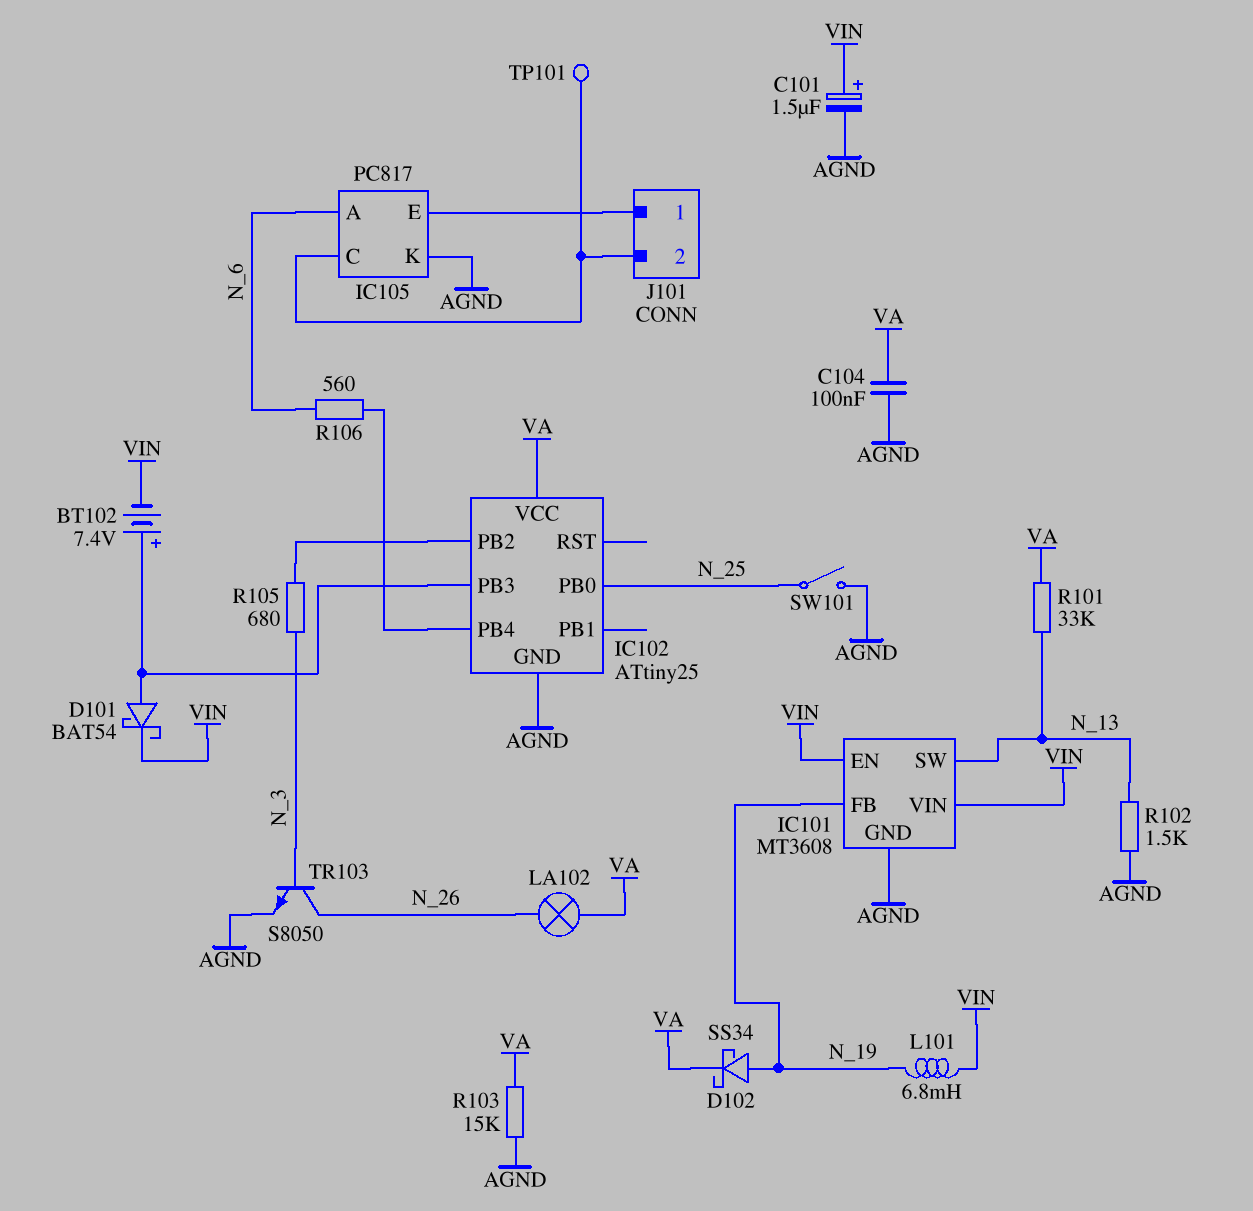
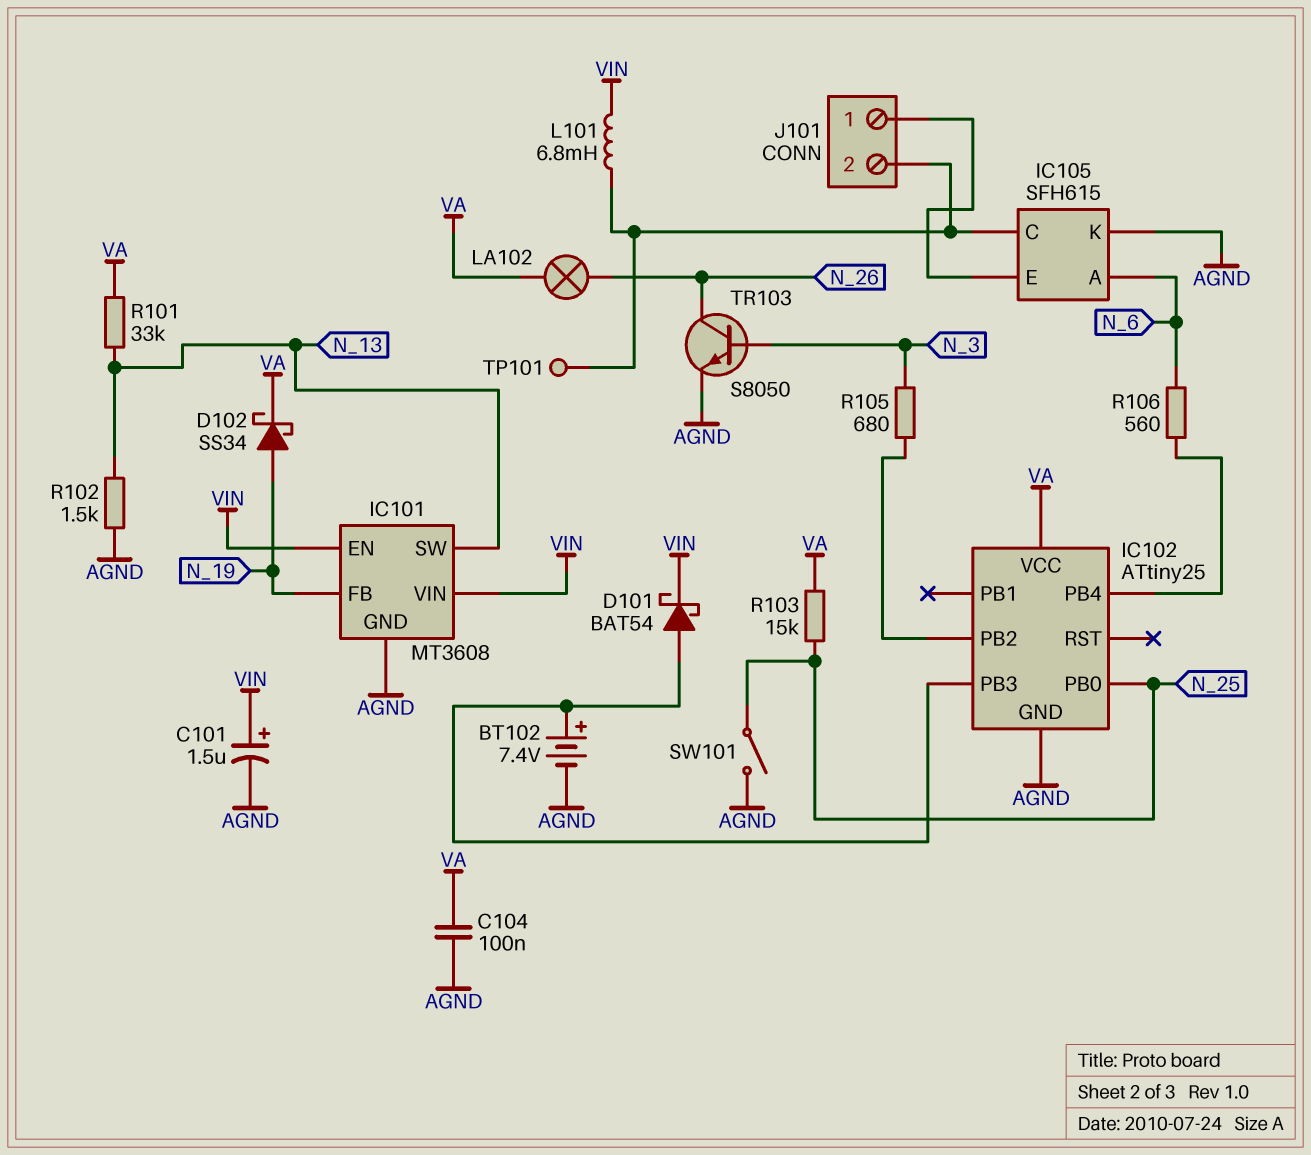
BT102: 7.4V (plus IC102/PB3, minus VIN) -> 7.4V (plus IC102/PB3, minus AGND)
IC105: PC817 -> SFH615
L101: 6.8mH (N_19, VIN) -> 6.8mH (IC105/C, VIN)
R103: 15k (AGND, VA) -> 15k (N_25, VA)

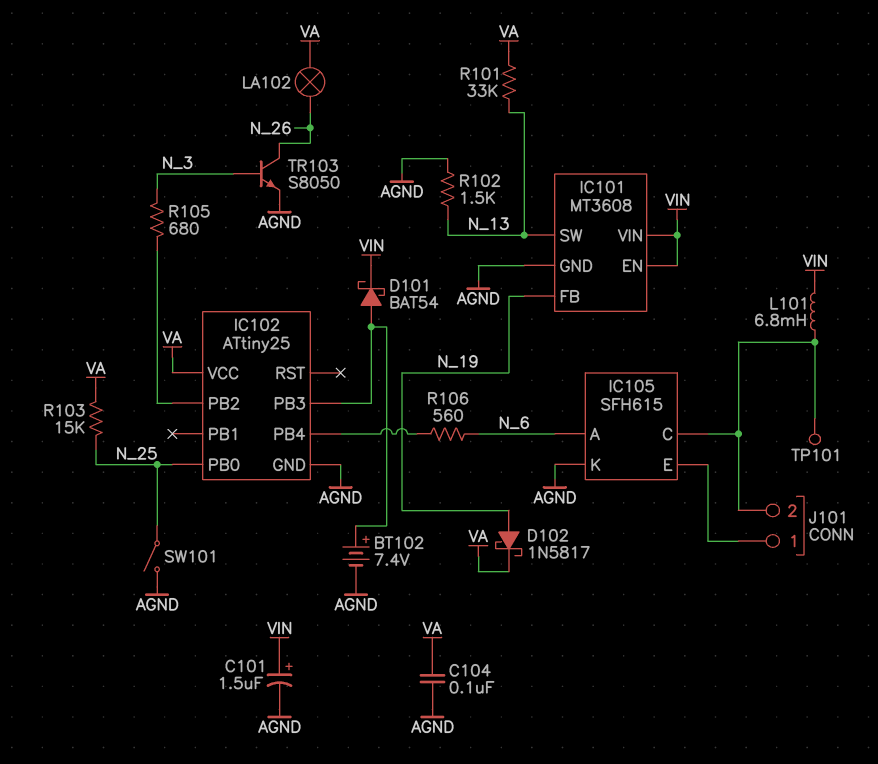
D102: schottky SS34 (A N_19, K VA) -> schottky 1N5817 (A N_19, K VA)

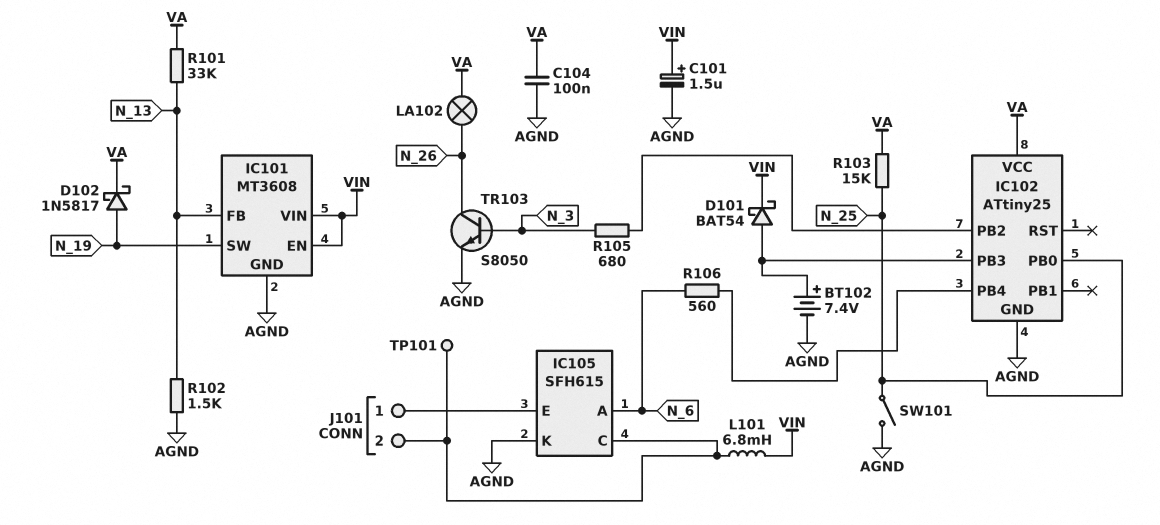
IC101 pin FB: N_19 -> N_13
IC101 pin SW: N_13 -> N_19

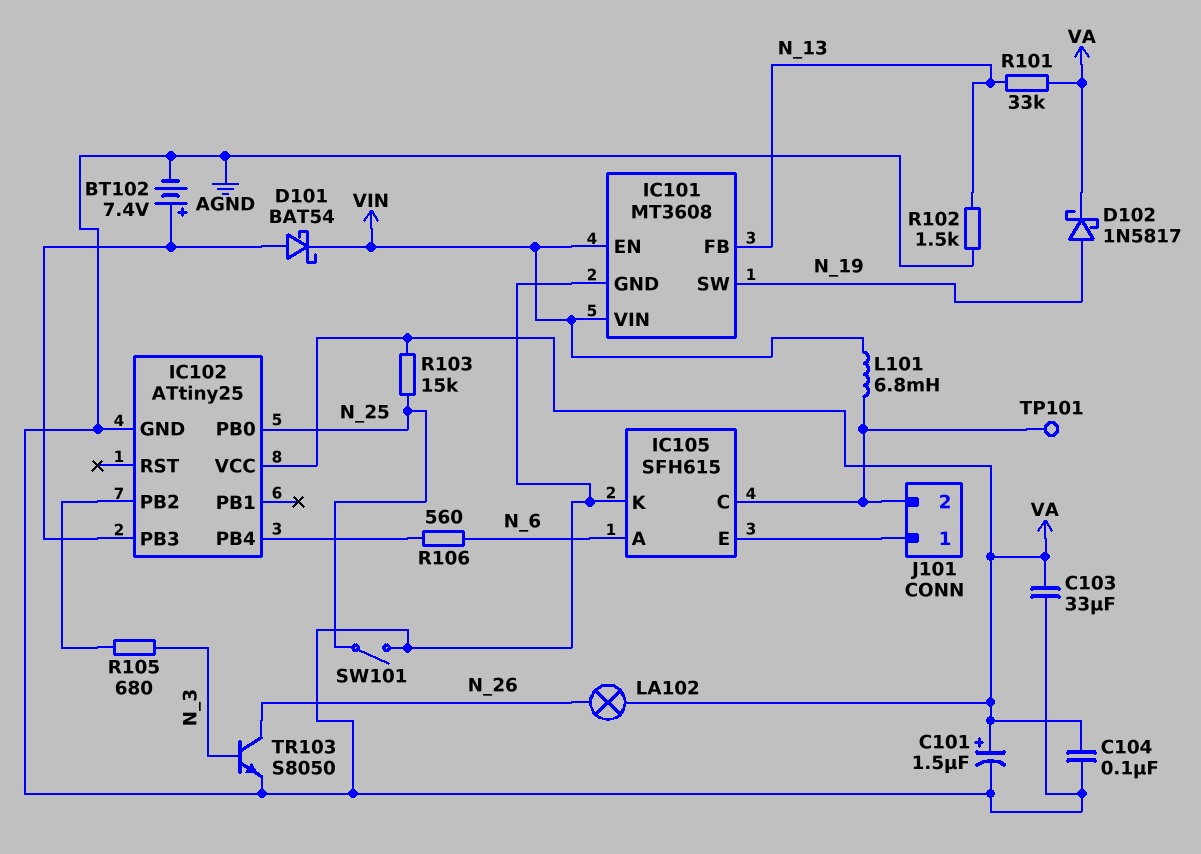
C101: 1.5uF (plus VIN, minus AGND) -> 1.5uF (plus VA, minus AGND)
C103: none -> 33uF (AGND, VA)

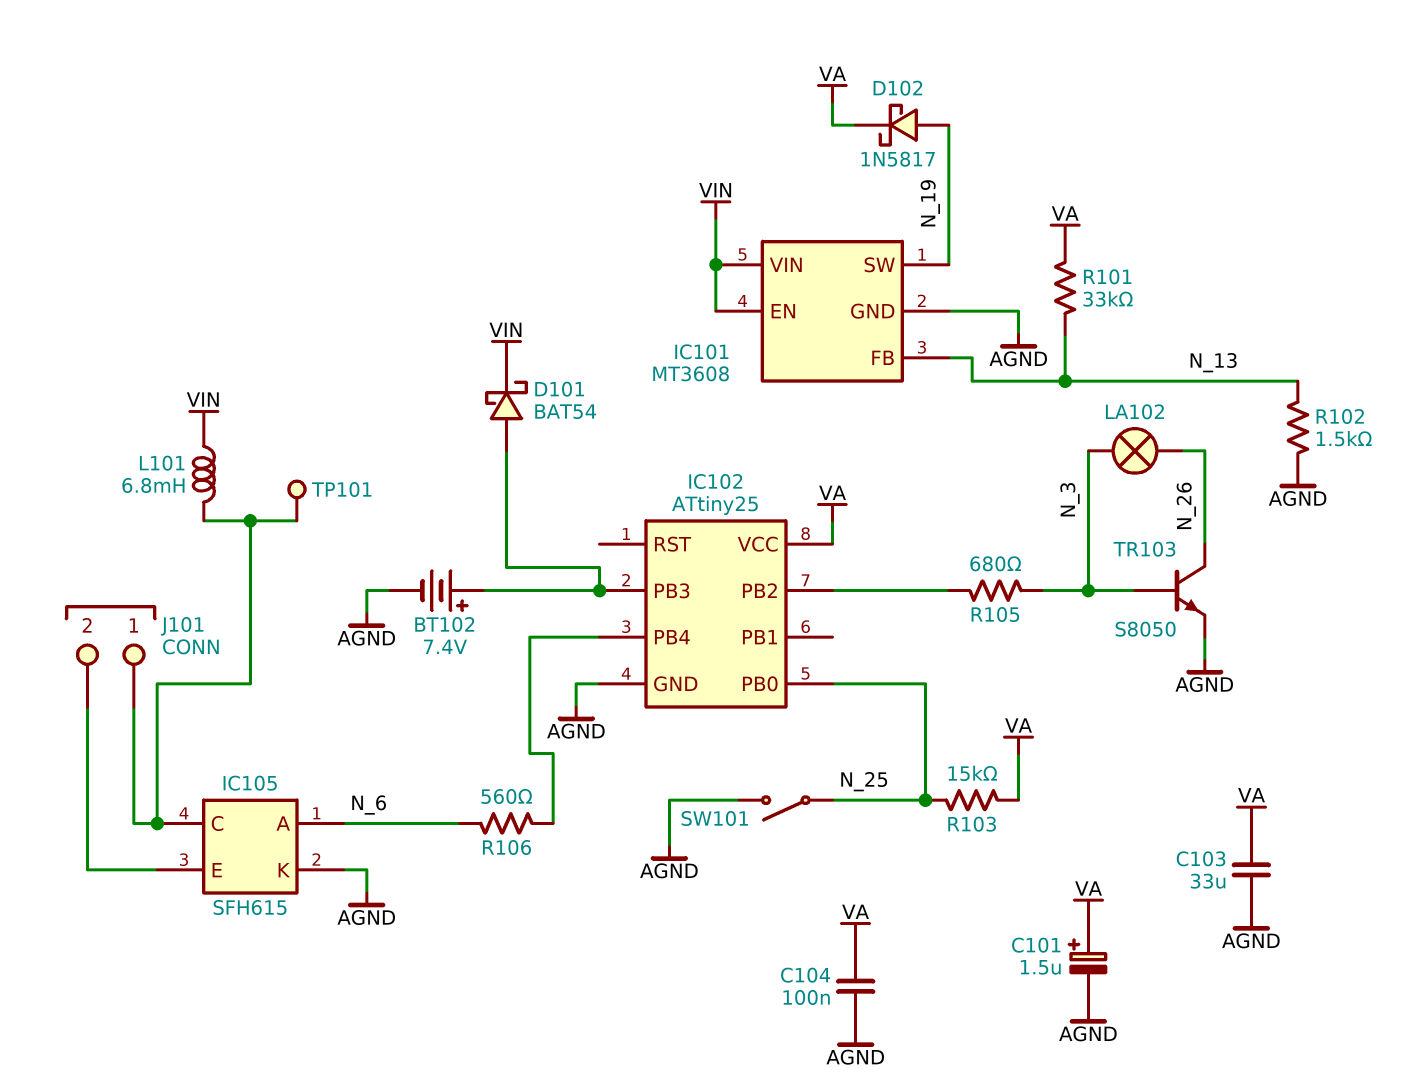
J101 pin 1: IC105/E -> IC105/C
J101 pin 2: IC105/C -> IC105/E
LA102: lamp (N_26, VA) -> lamp (N_3, N_26)

